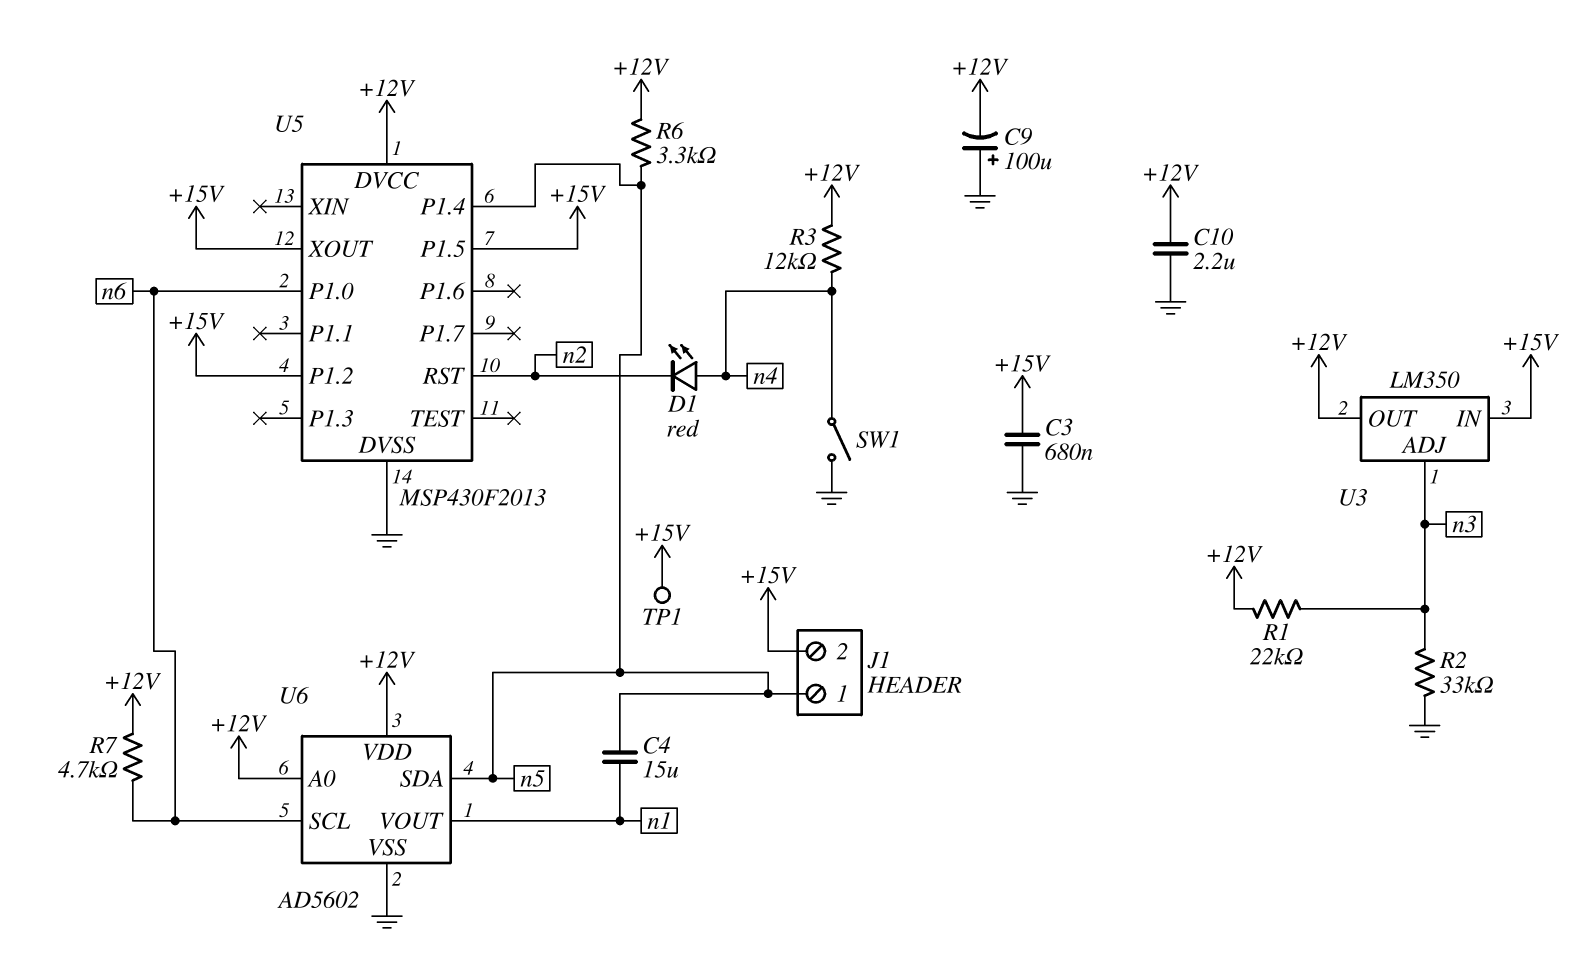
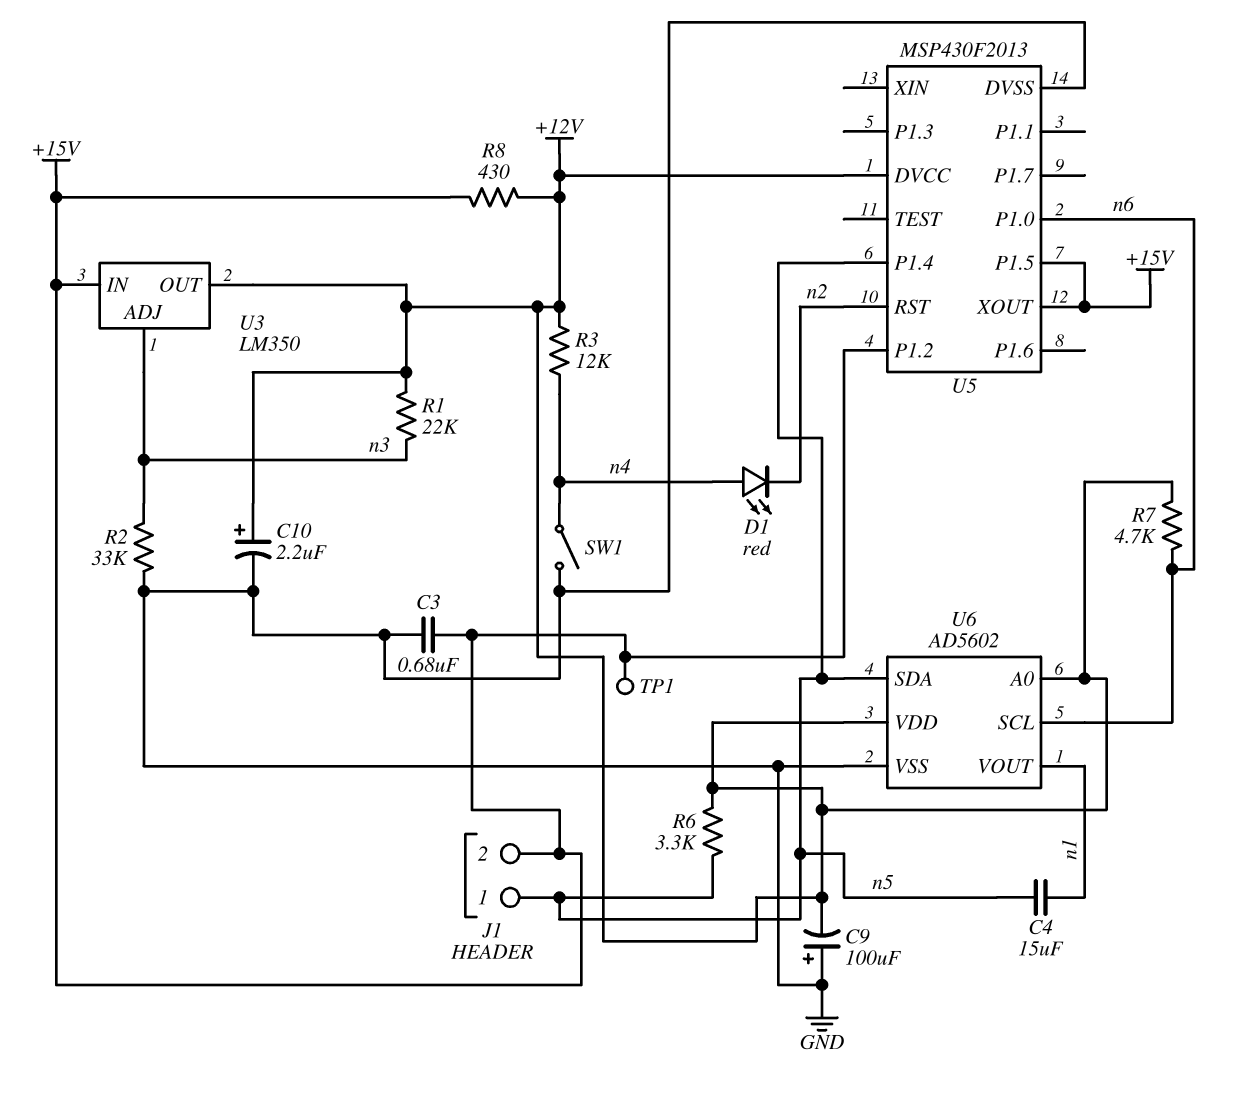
C10: 2.2uF (+12V, GND) -> 2.2uF (plus +12V, minus GND)
R8: none -> 430 (+12V, +15V)

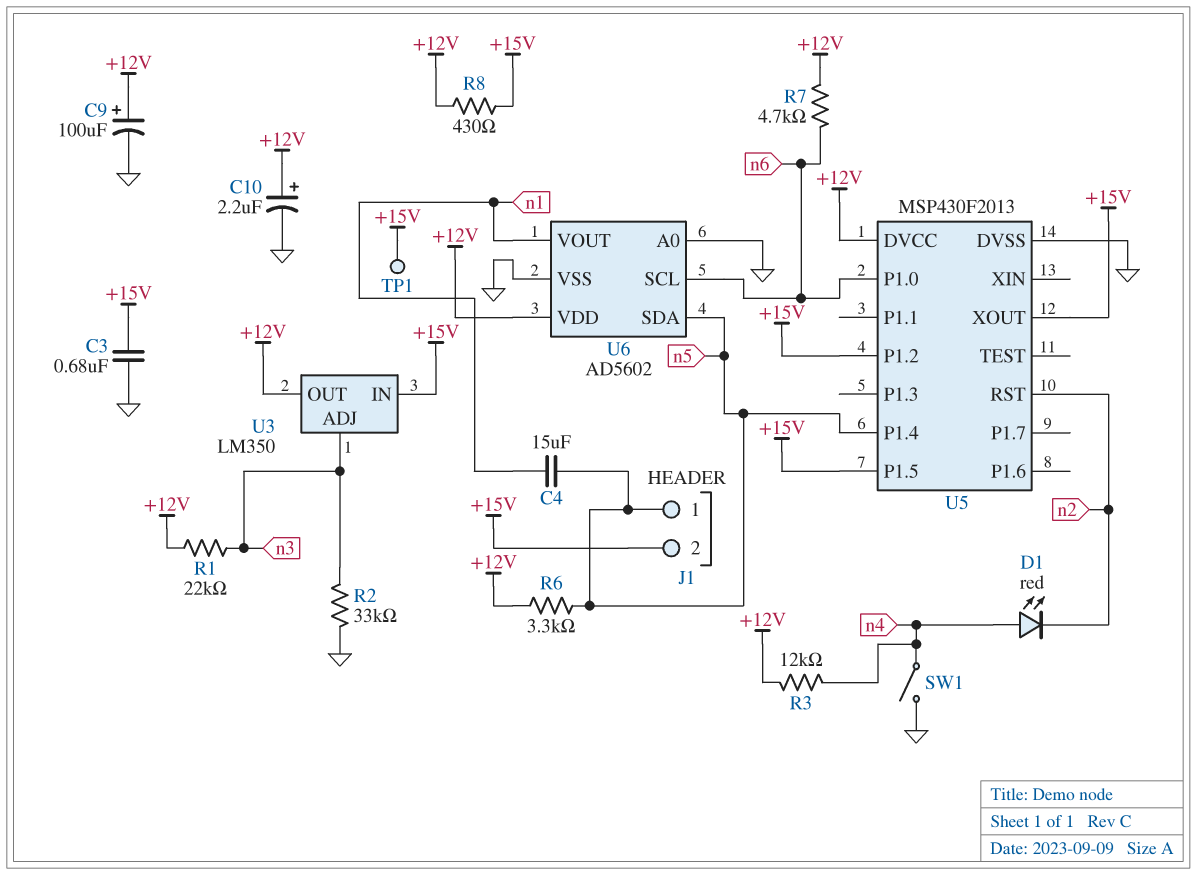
C9: 100uF (plus GND, minus +12V) -> 100uF (plus +12V, minus GND)
U6 pin A0: +12V -> GND

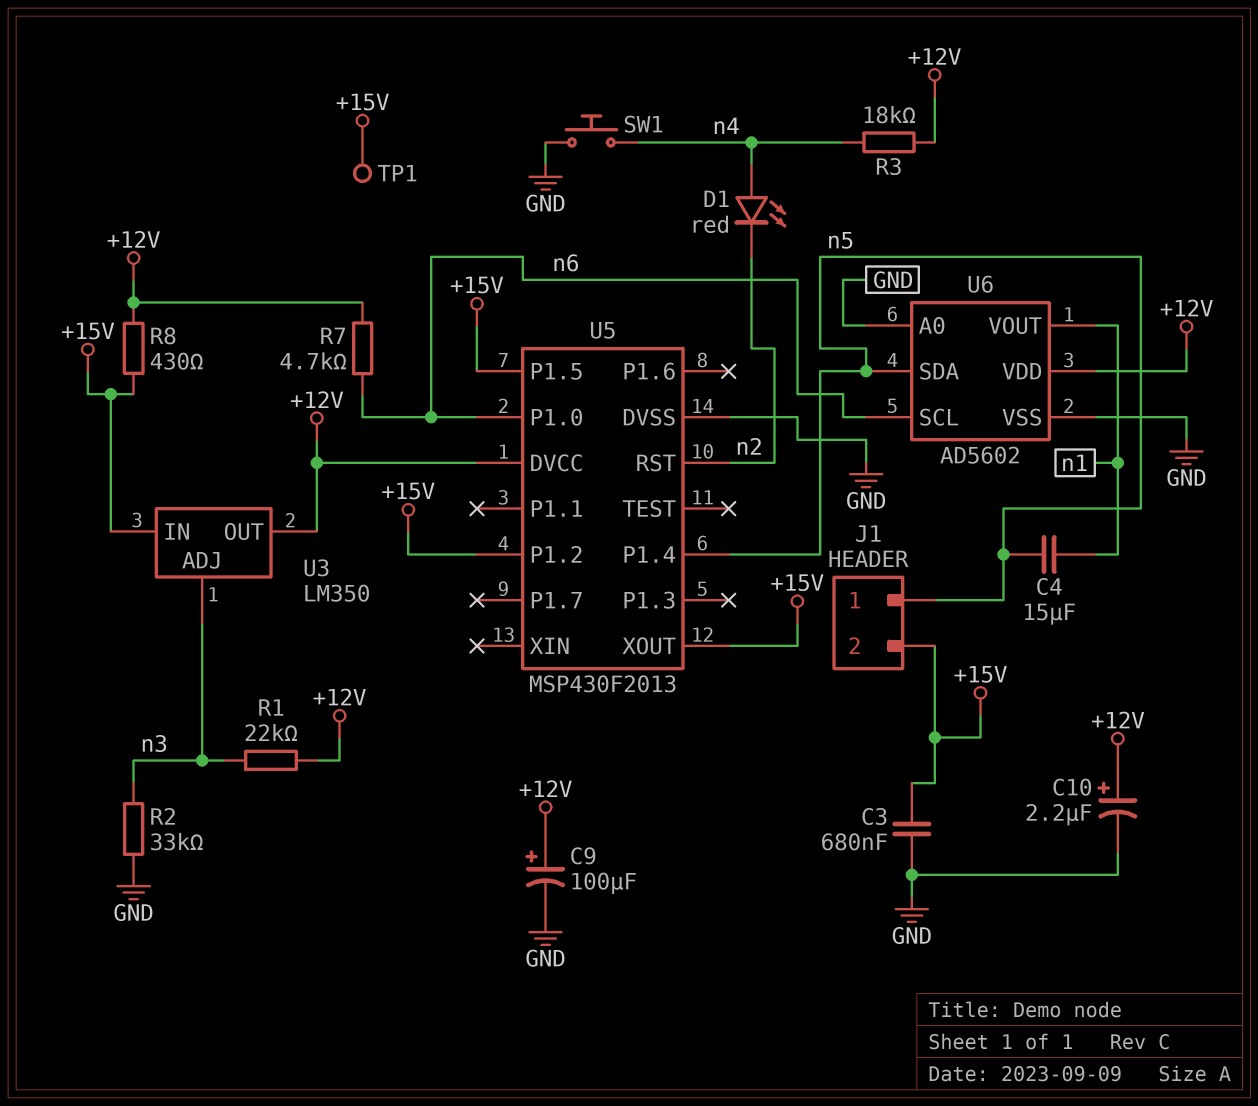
R3: 12k (+12V, n4) -> 18k (+12V, n4)
R6: 3.3k (+12V, n5) -> none
SW1: switch (GND, n4) -> button (GND, n4)

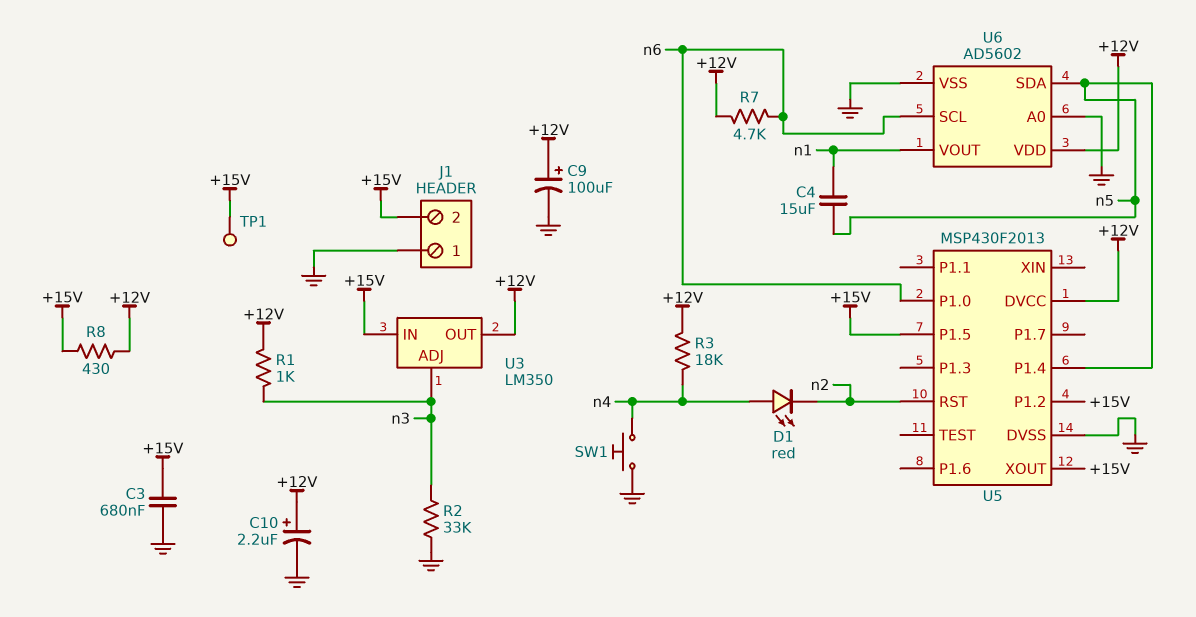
J1 pin 1: n5 -> GND
R1: 22k (+12V, n3) -> 1k (+12V, n3)

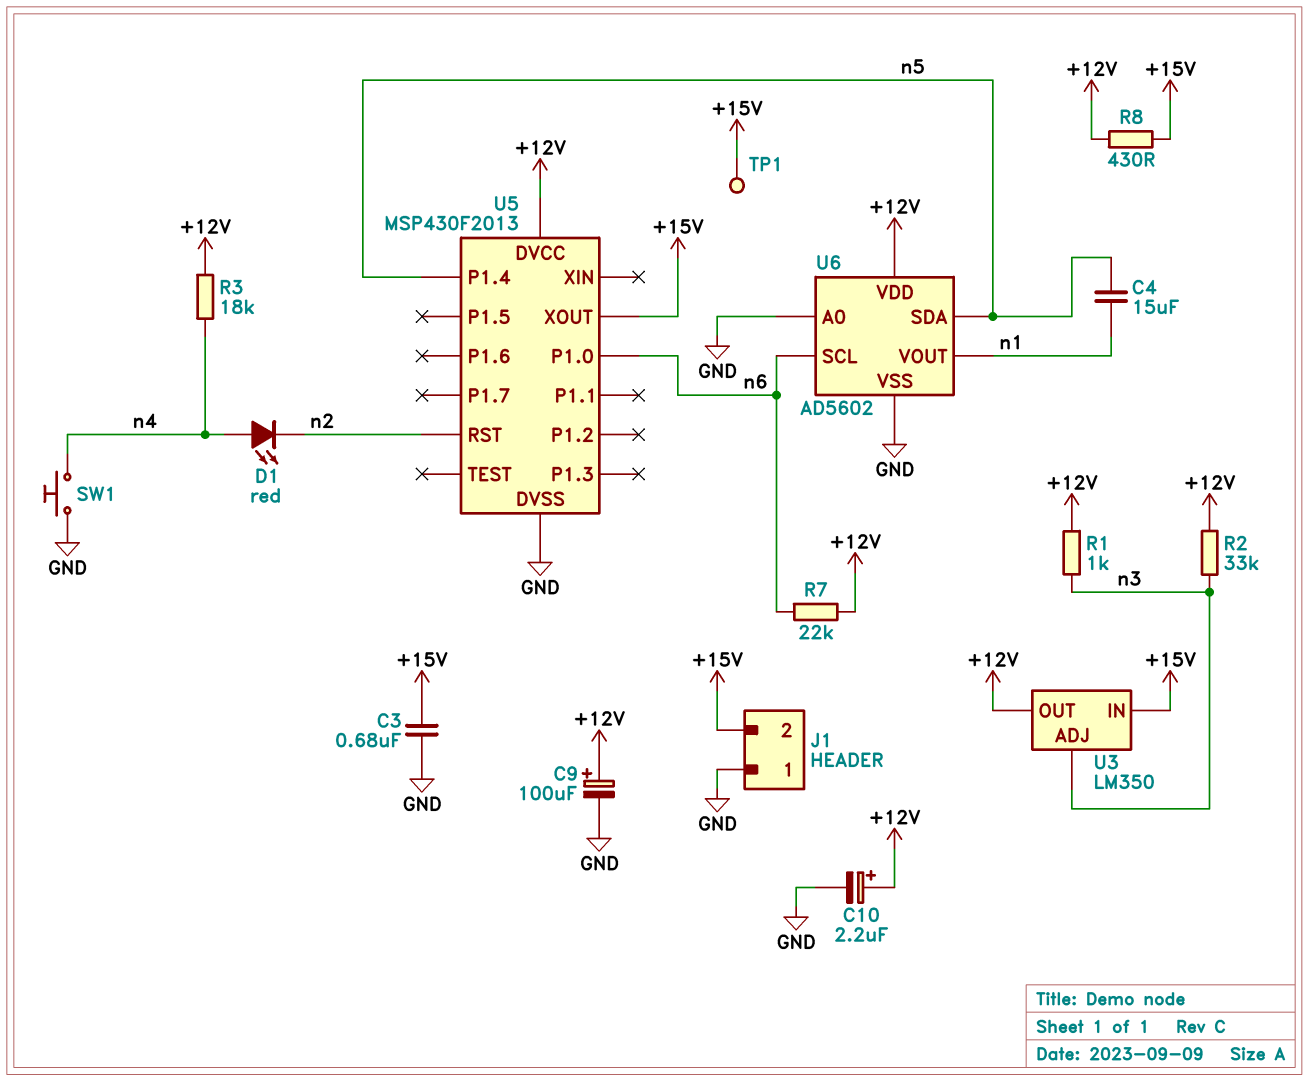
R2: 33k (GND, n3) -> 33k (+12V, n3)
R7: 4.7k (+12V, n6) -> 22k (+12V, n6)
U5 pin P1.2: +15V -> none
U5 pin P1.5: +15V -> none

